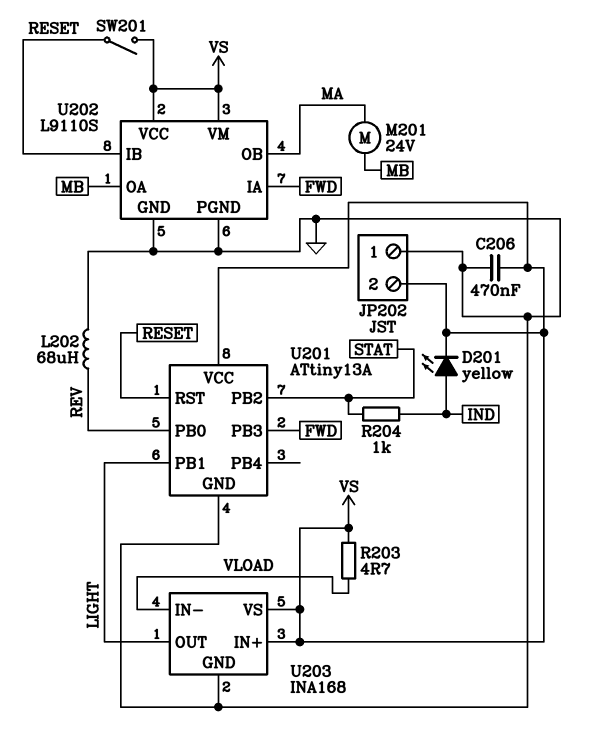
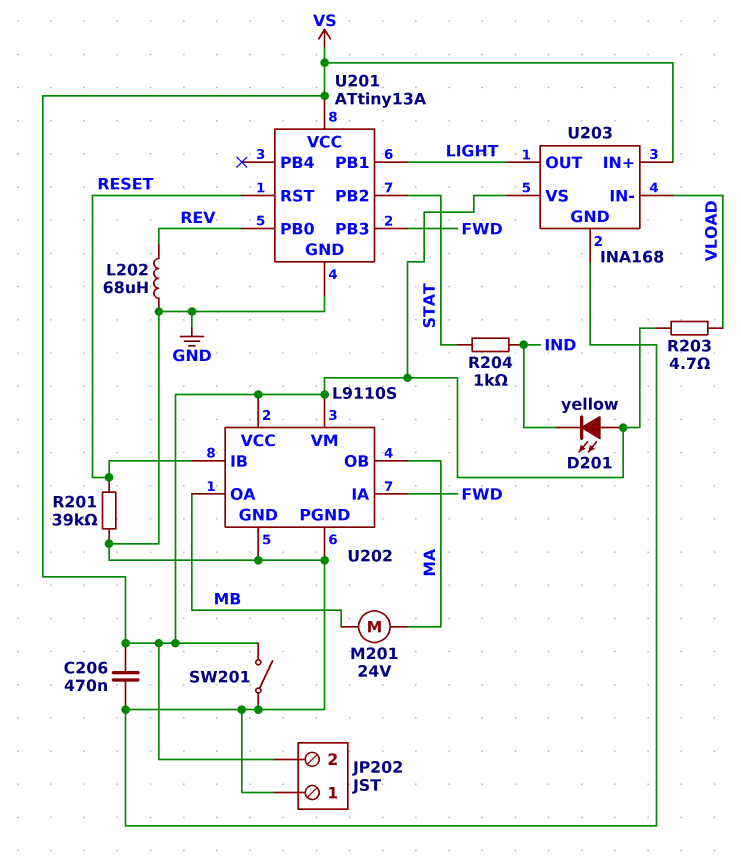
D201: LED yellow (A IND, K VS) -> LED yellow (A VS, K IND)
R201: none -> 39k (GND, RESET)
SW201: switch (RESET, VS) -> switch (GND, VS)

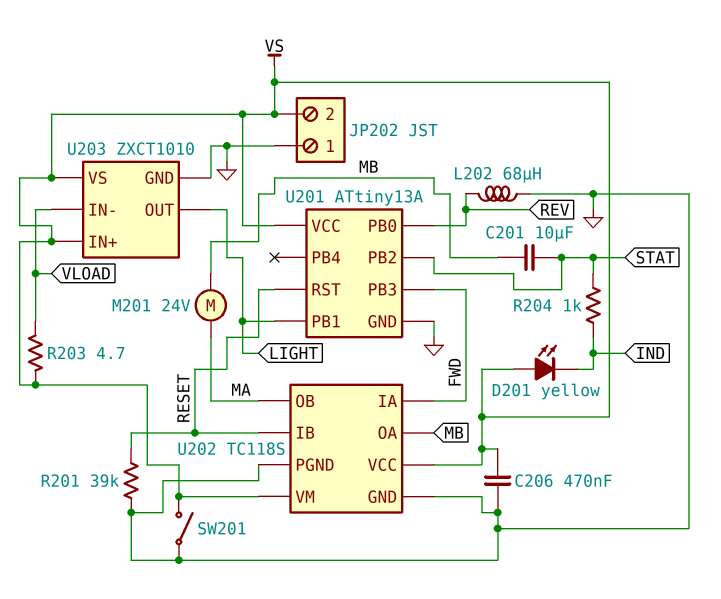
C201: none -> 10uF (MB, STAT)
U202: L9110S -> TC118S
U203: INA168 -> ZXCT1010

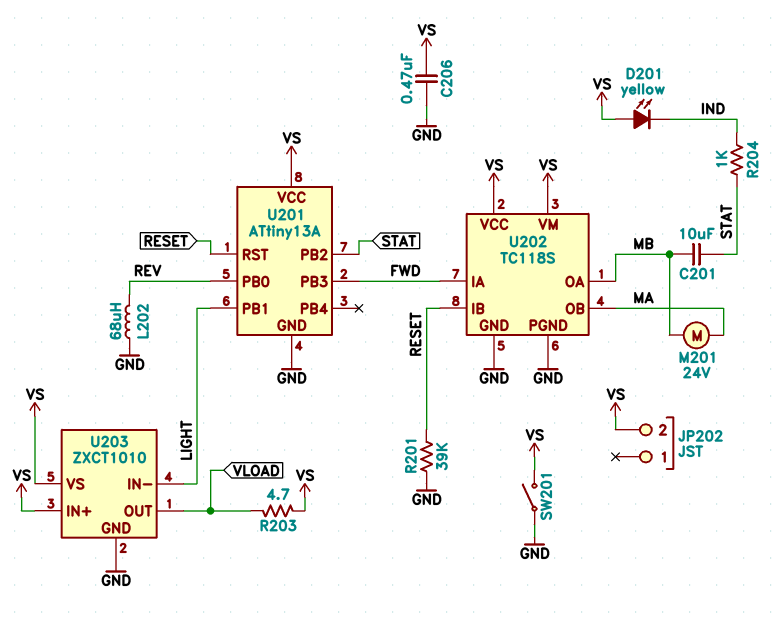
JP202 pin 1: GND -> none
U203 pin IN-: VLOAD -> LIGHT
U203 pin OUT: LIGHT -> VLOAD

